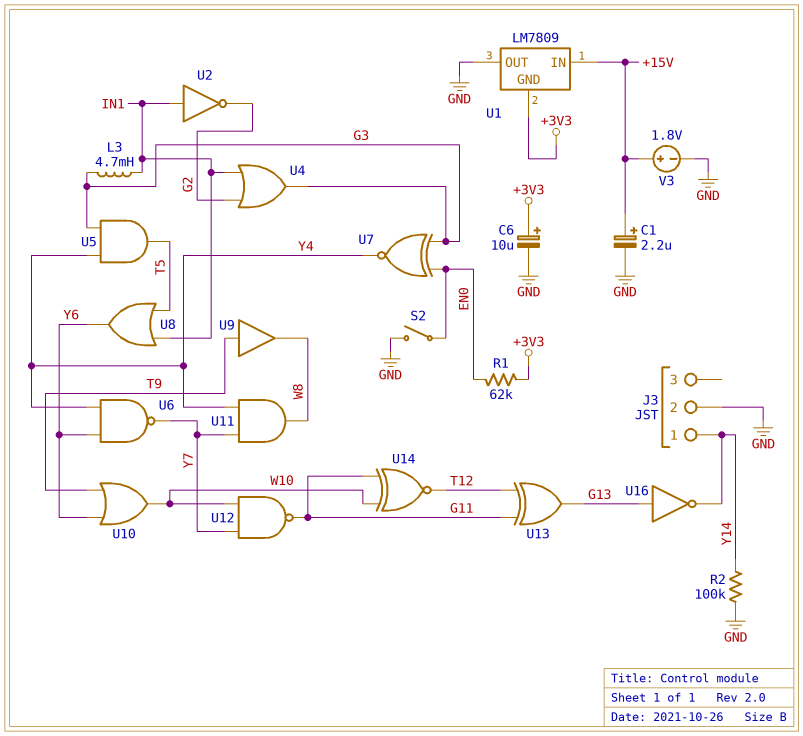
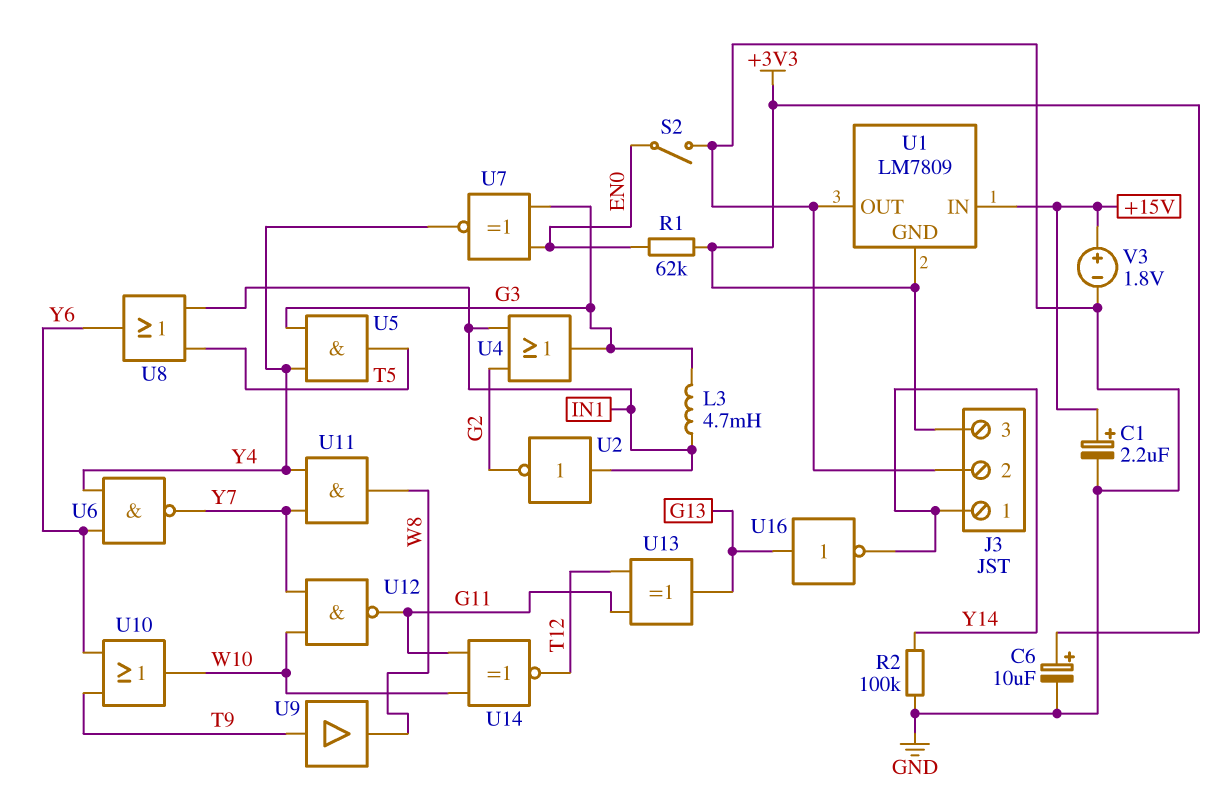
J3 pin 3: none -> +3V3

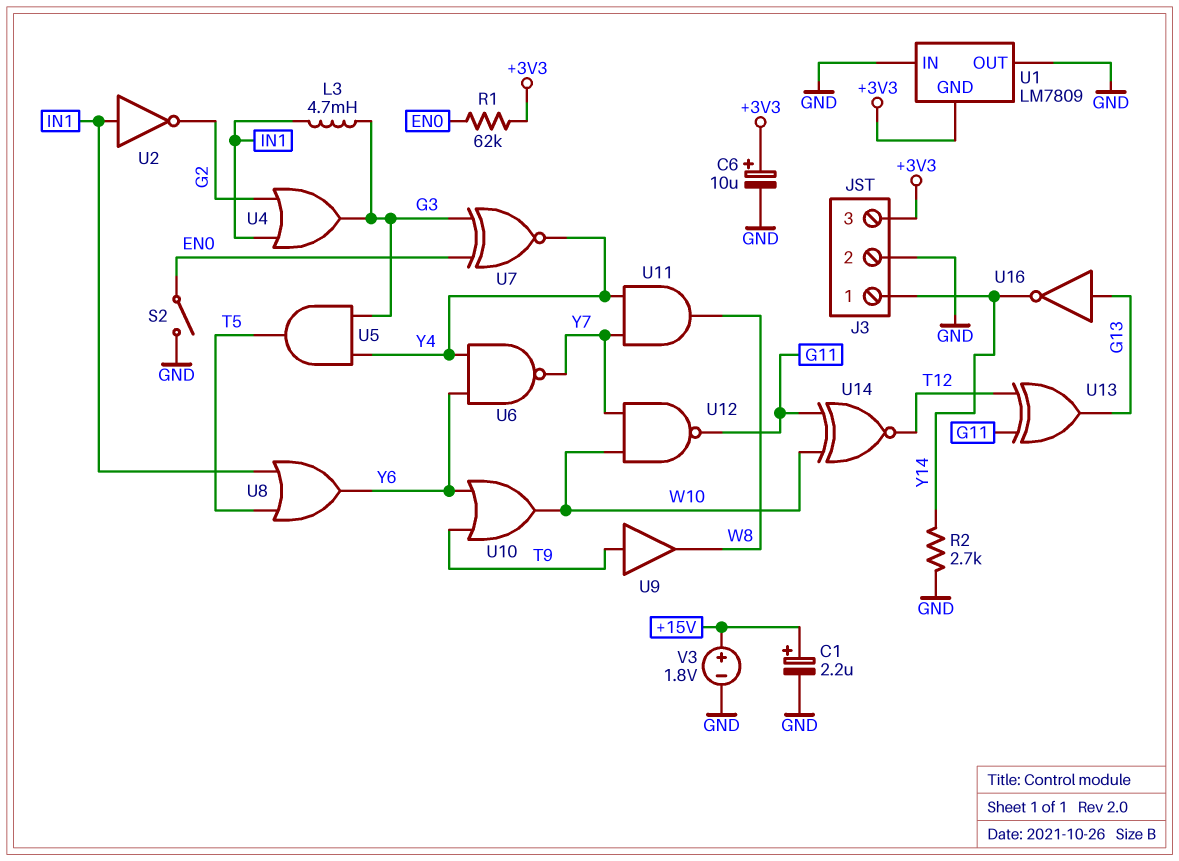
R2: 100k (GND, Y14) -> 2.7k (GND, Y14)
U1 pin IN: +15V -> GND

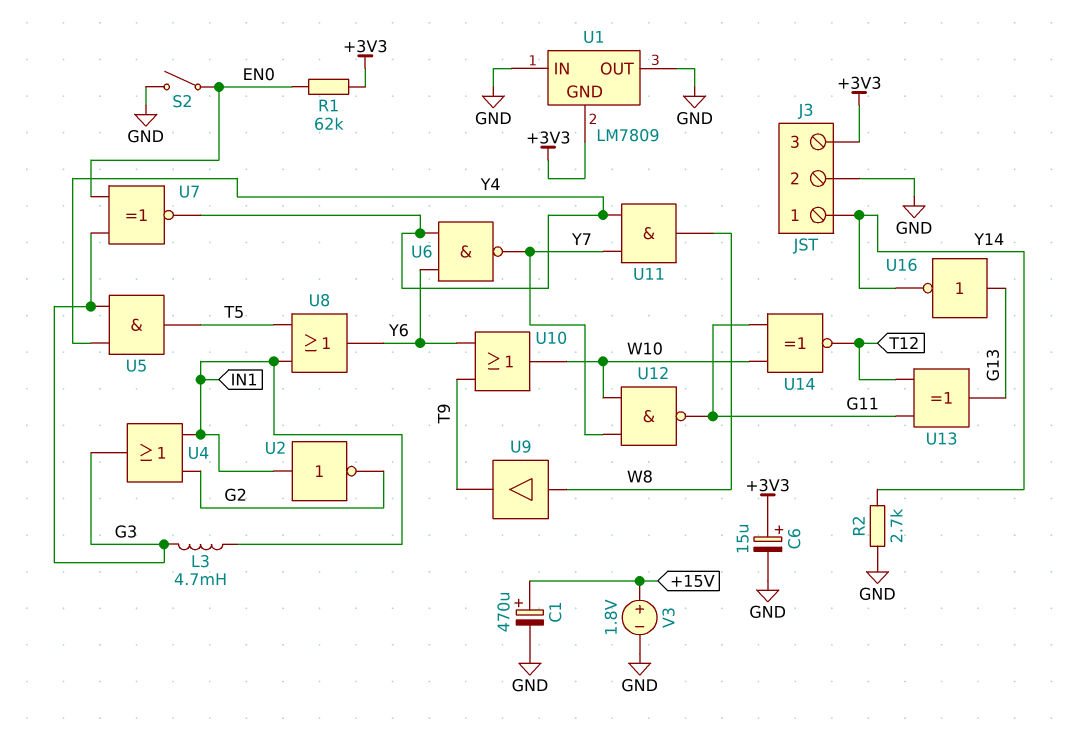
C1: 2.2uF (plus +15V, minus GND) -> 470uF (plus +15V, minus GND)
C6: 10uF (plus +3V3, minus GND) -> 15uF (plus +3V3, minus GND)
U9: buffer (in T9, out W8) -> buffer (in W8, out T9)

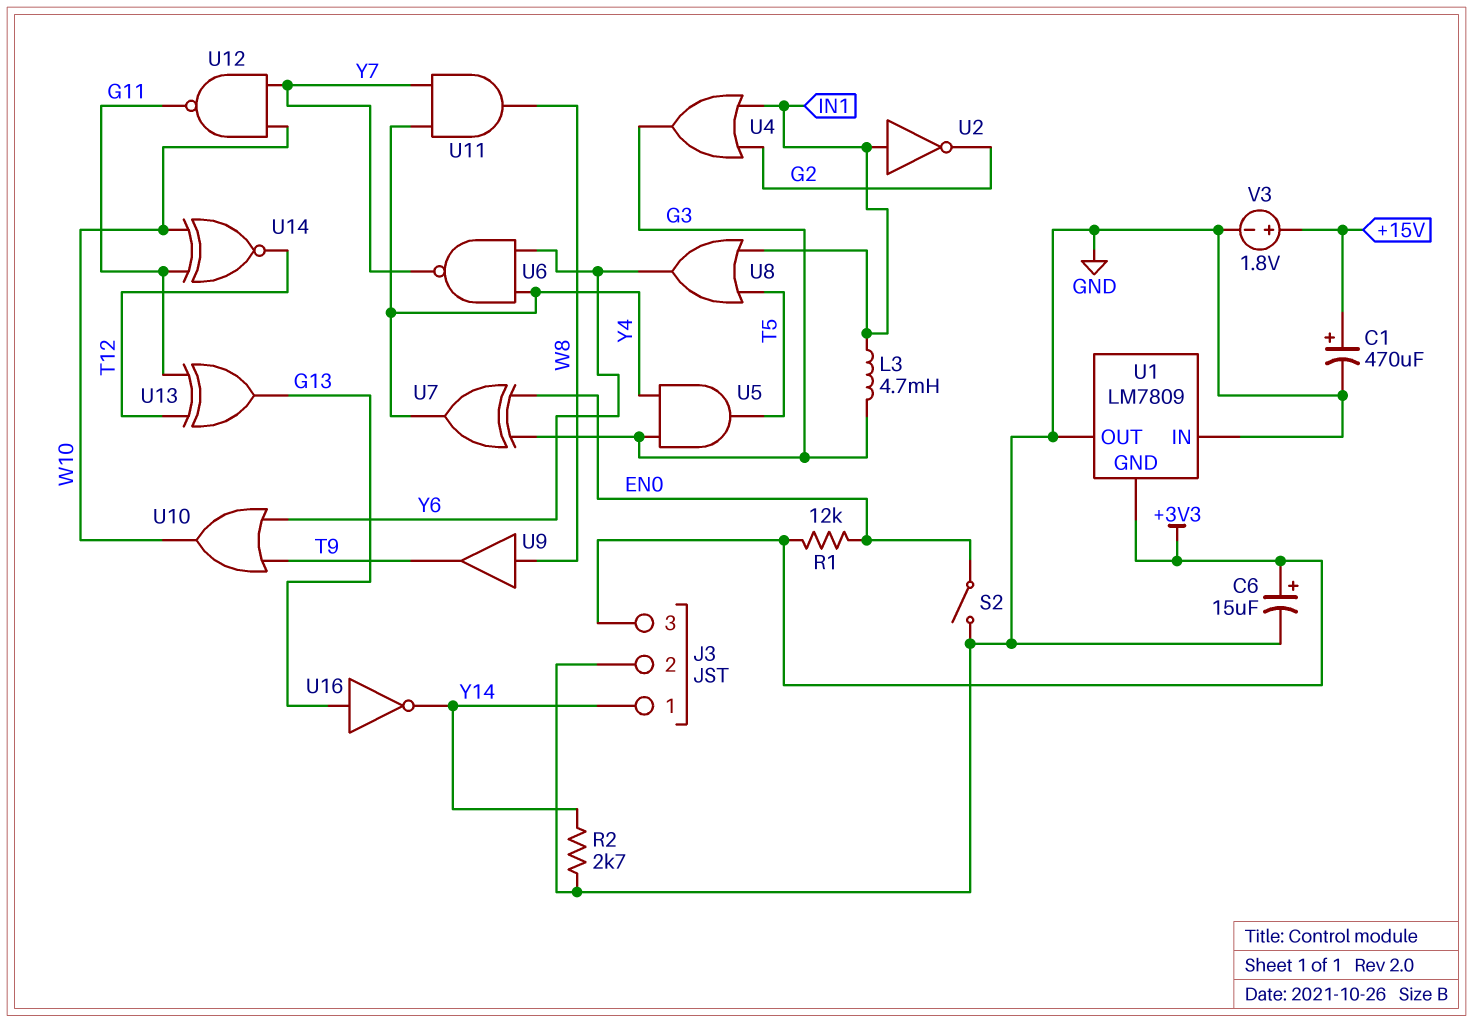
R1: 62k (+3V3, EN0) -> 12k (+3V3, EN0)
U7: XNOR (in EN0, in G3, out Y4) -> XOR (in EN0, in G3, out Y4)

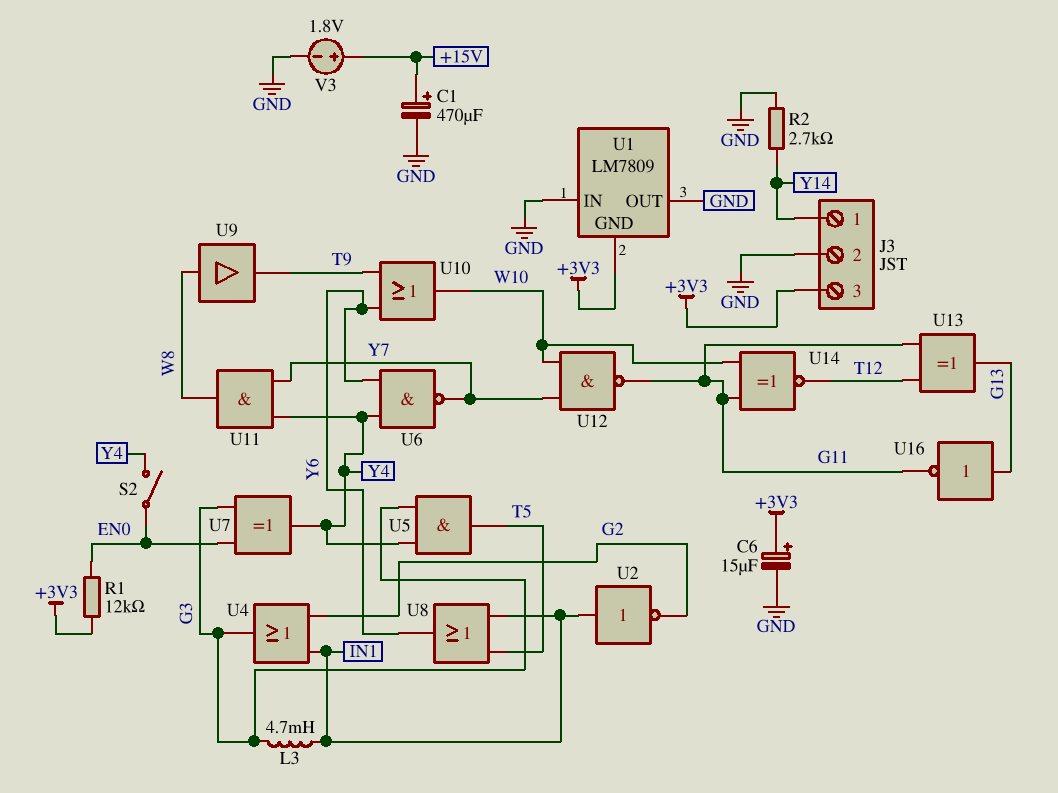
S2: switch (EN0, GND) -> switch (EN0, Y4)
U16: NOT (in G13, out Y14) -> NOT (in G13, out G11)

